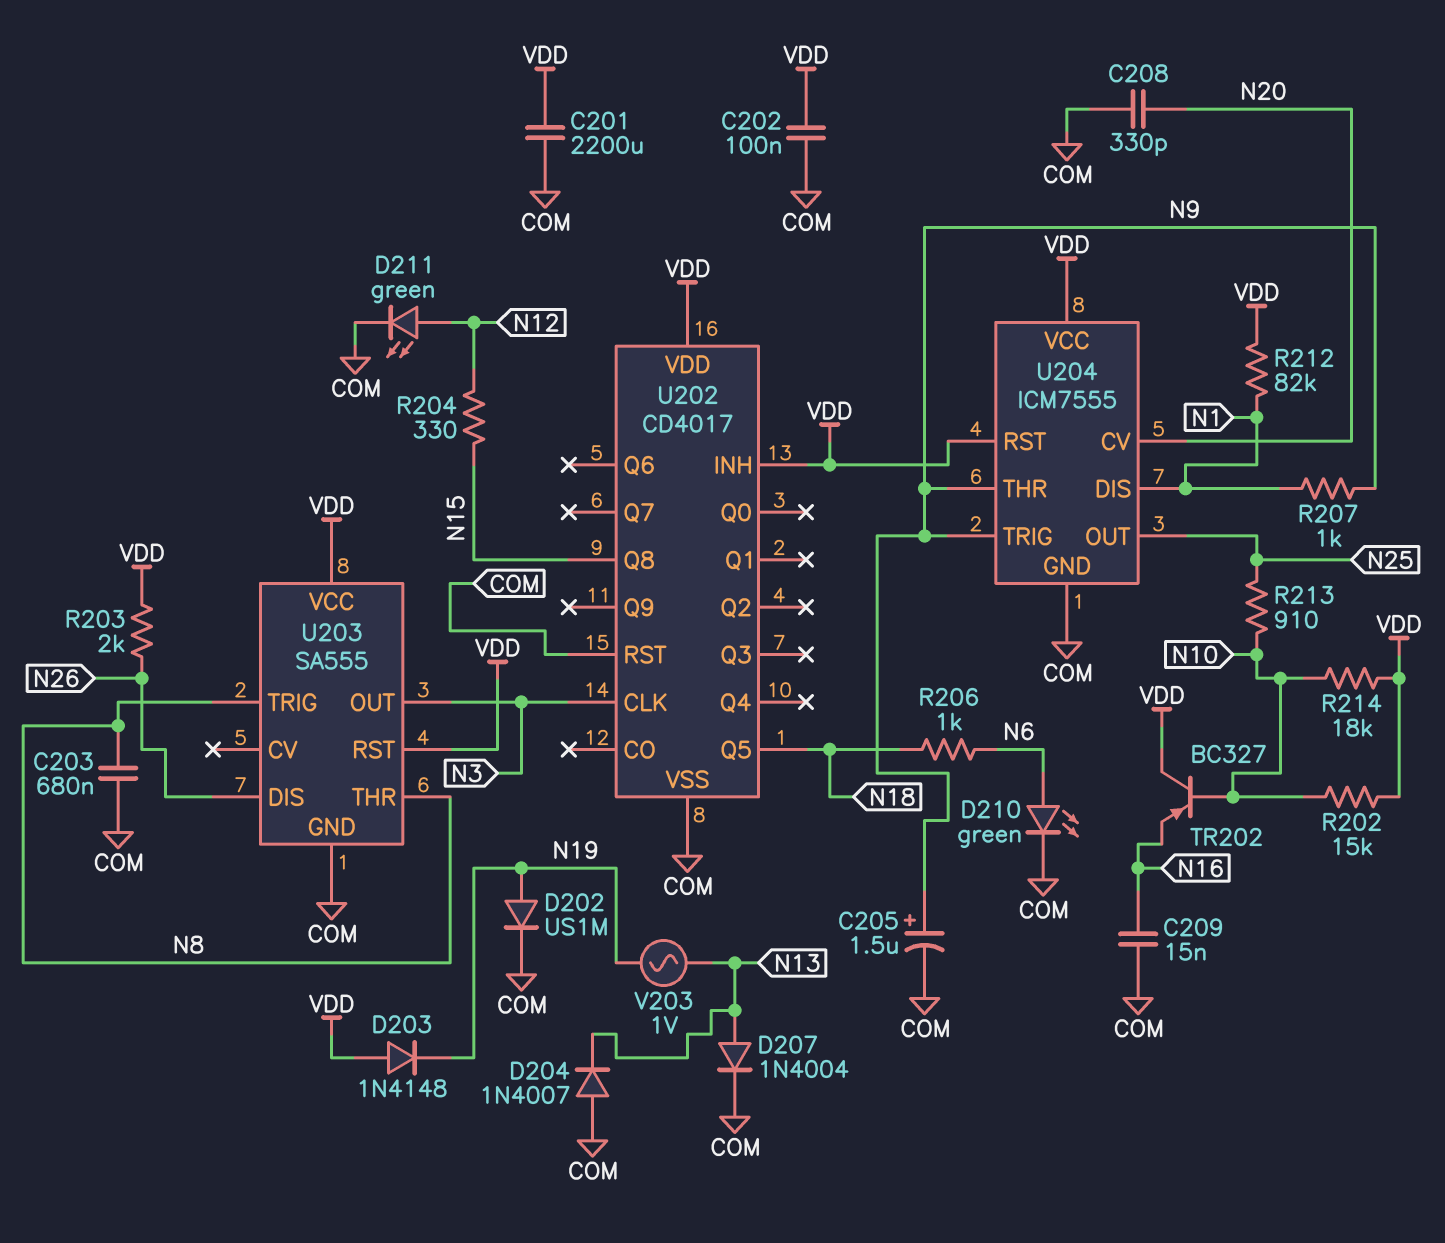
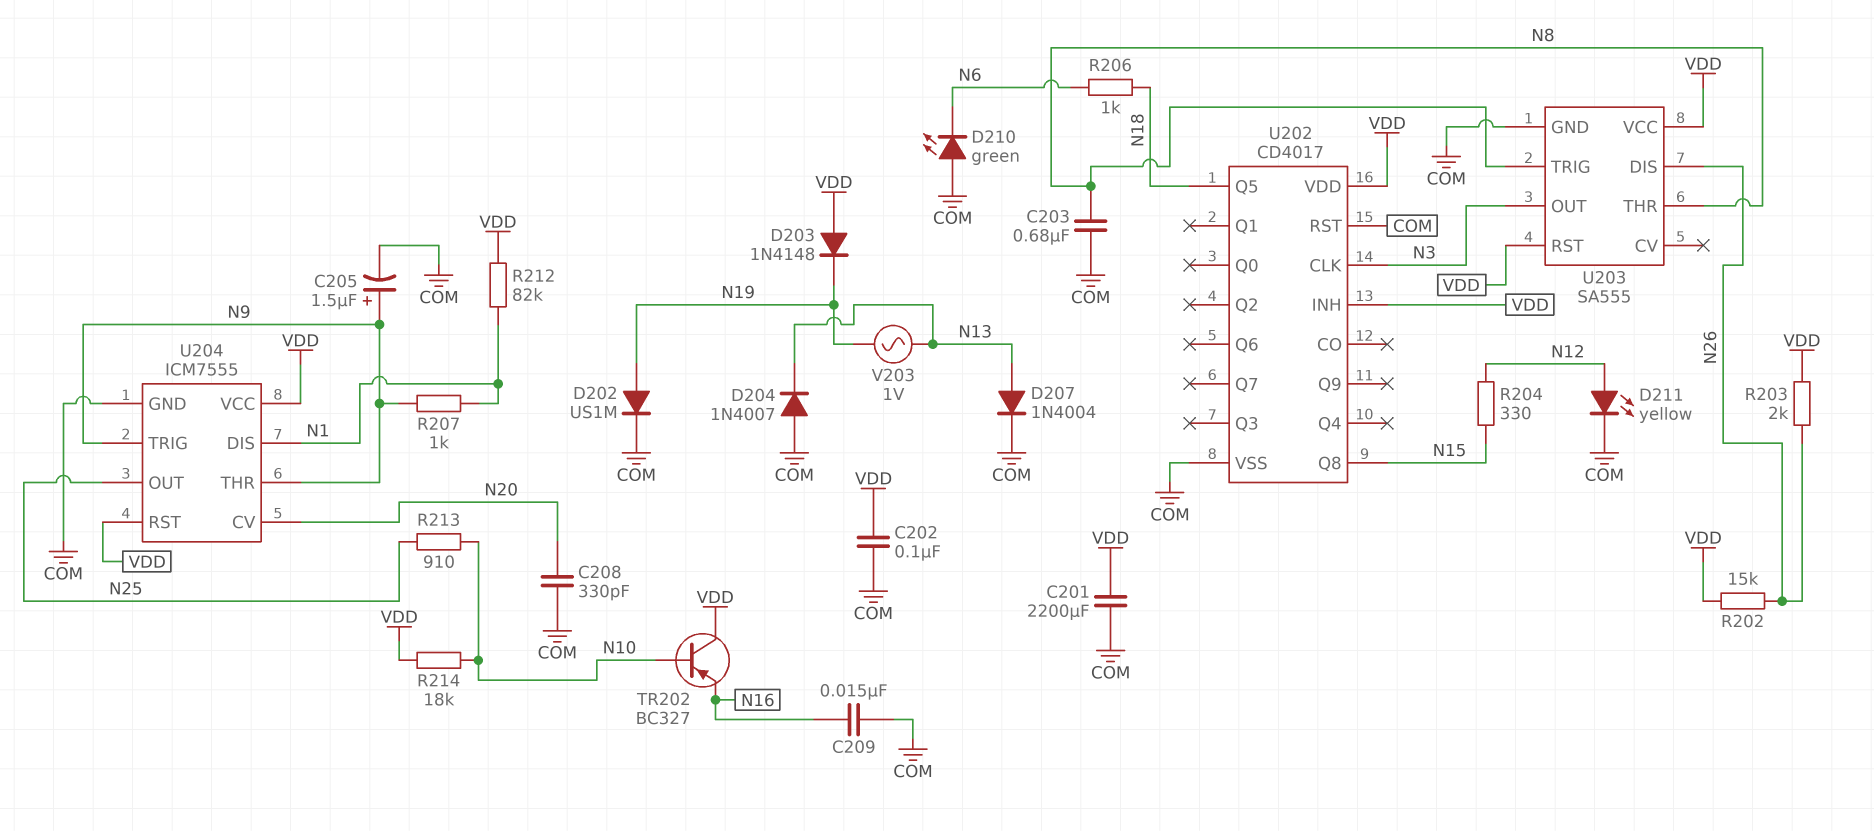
D210: LED green (A N6, K COM) -> LED green (A COM, K N6)
D211: LED green (A N12, K COM) -> LED yellow (A N12, K COM)
R202: 15k (N10, VDD) -> 15k (N26, VDD)

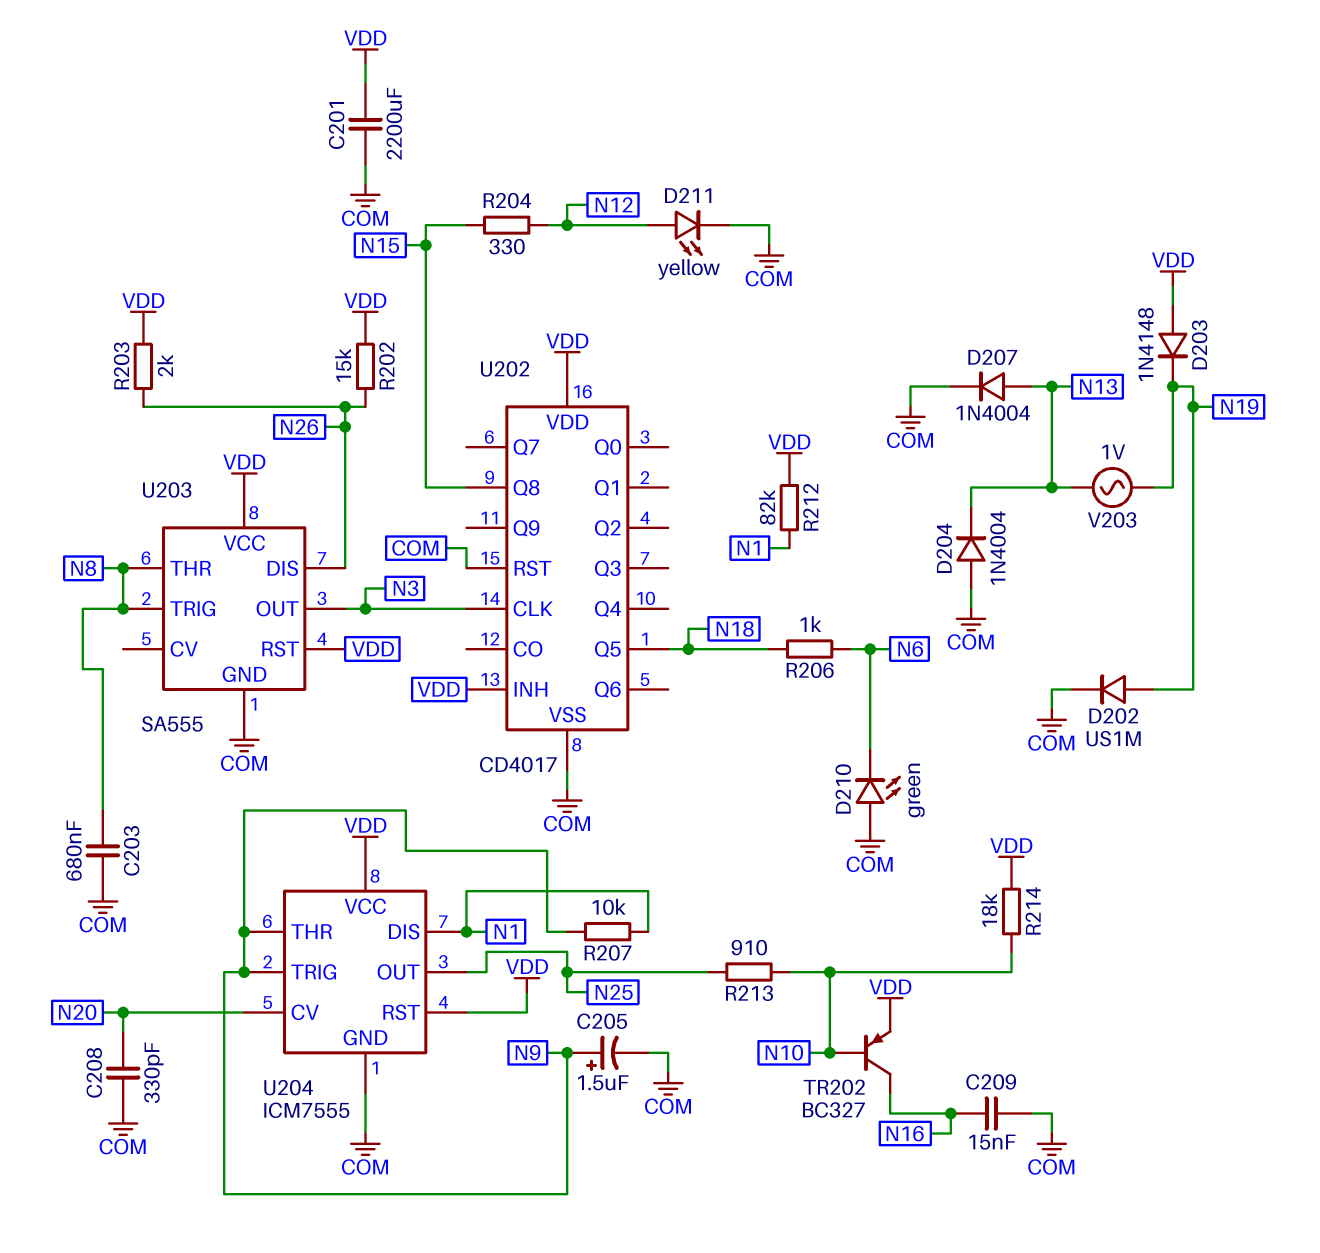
C202: 100nF (COM, VDD) -> none
D204: diode 1N4007 (A COM, K N13) -> diode 1N4004 (A COM, K N13)
R207: 1k (N1, N9) -> 10k (N1, N9)
TR202: PNP BC327 (B N10, C VDD, E N16) -> PNP BC327 (B N10, C N16, E VDD)

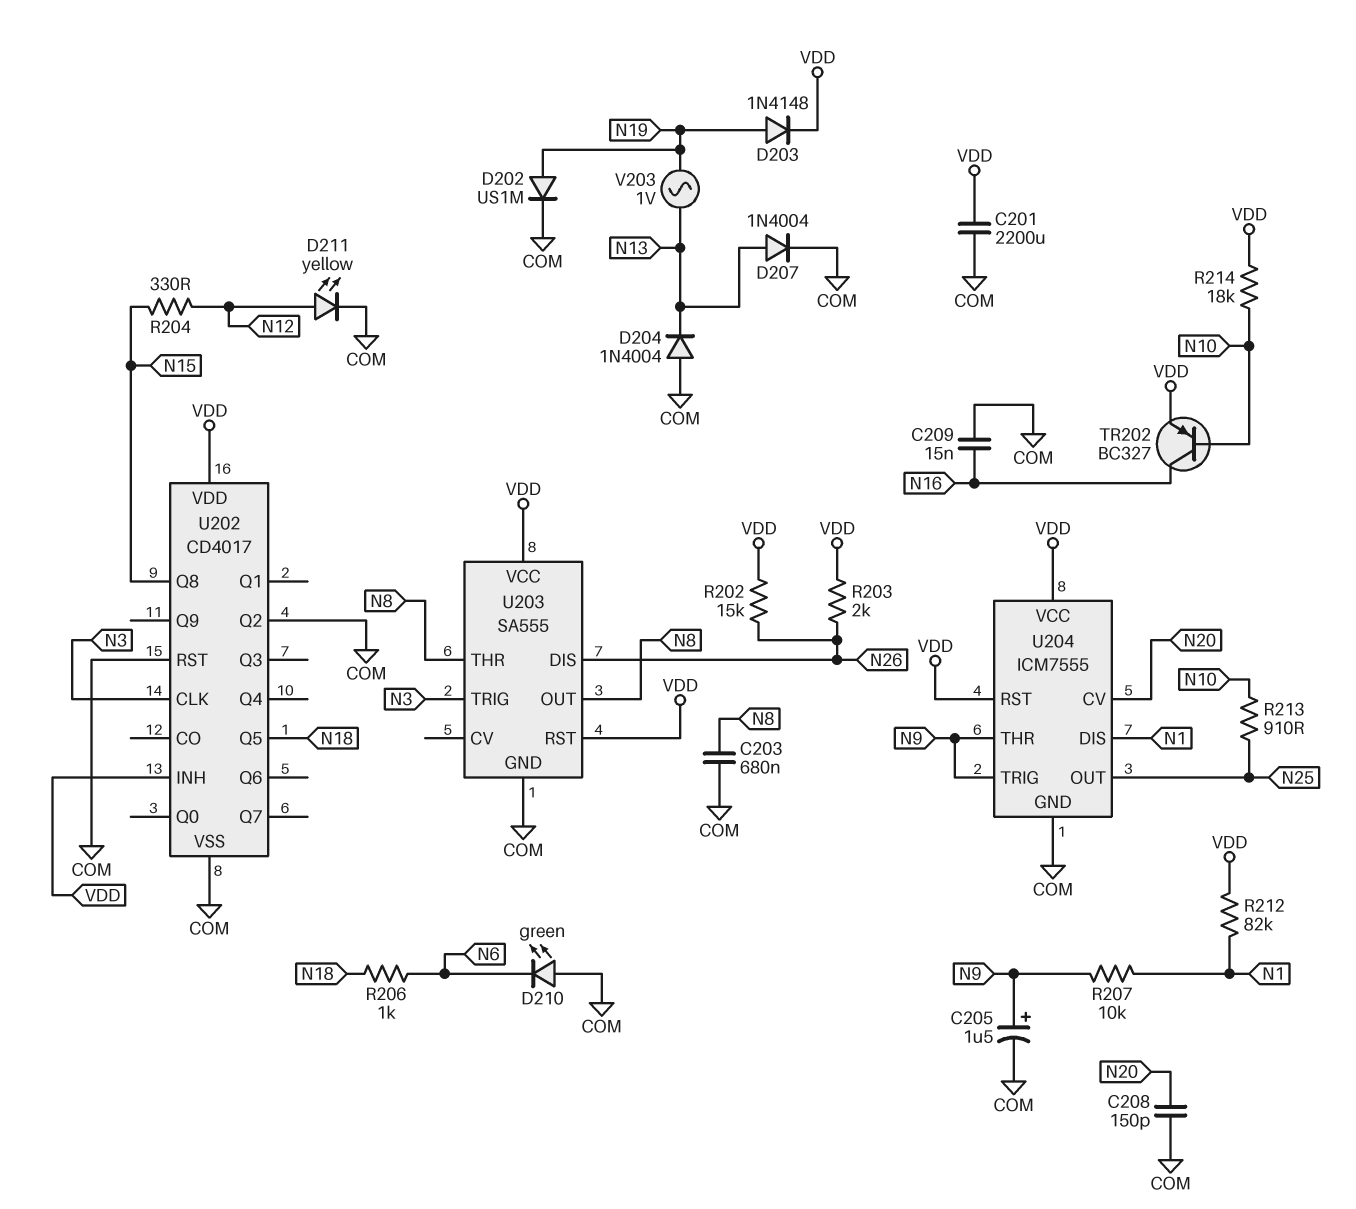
C208: 330pF (COM, N20) -> 150pF (COM, N20)
D203: diode 1N4148 (A VDD, K N19) -> diode 1N4148 (A N19, K VDD)
U202 pin Q2: none -> COM
U203 pin OUT: N3 -> N8
U203 pin TRIG: N8 -> N3

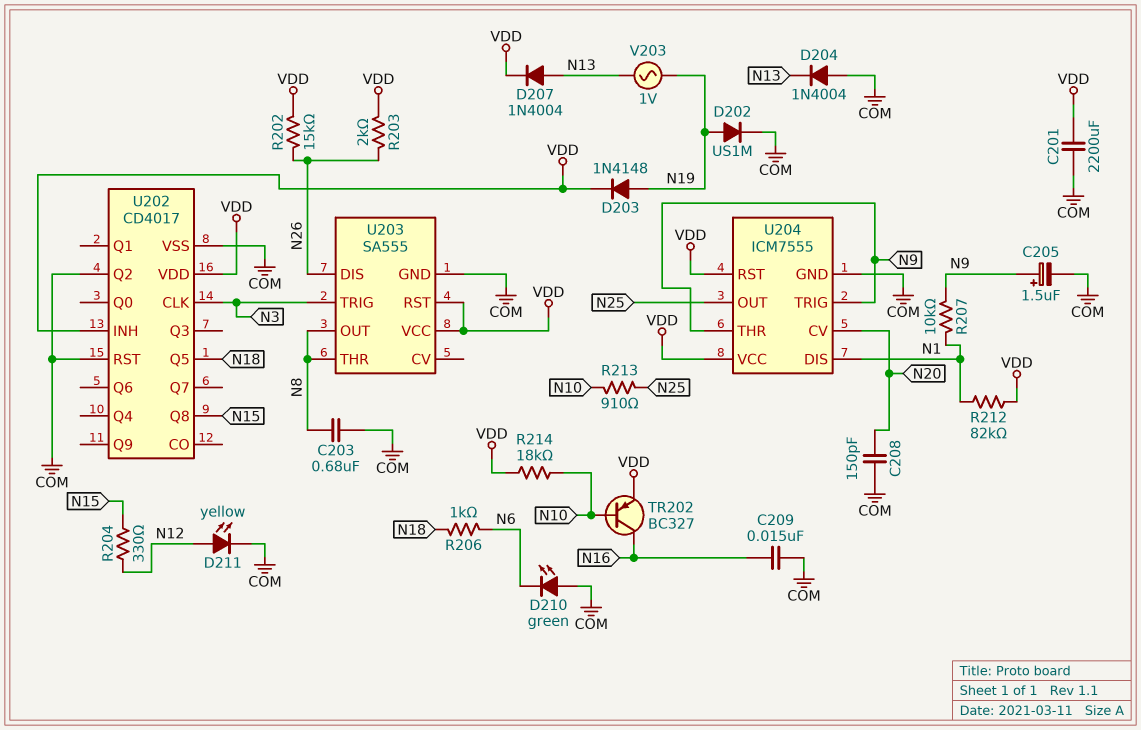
D207: diode 1N4004 (A N13, K COM) -> diode 1N4004 (A N13, K VDD)

